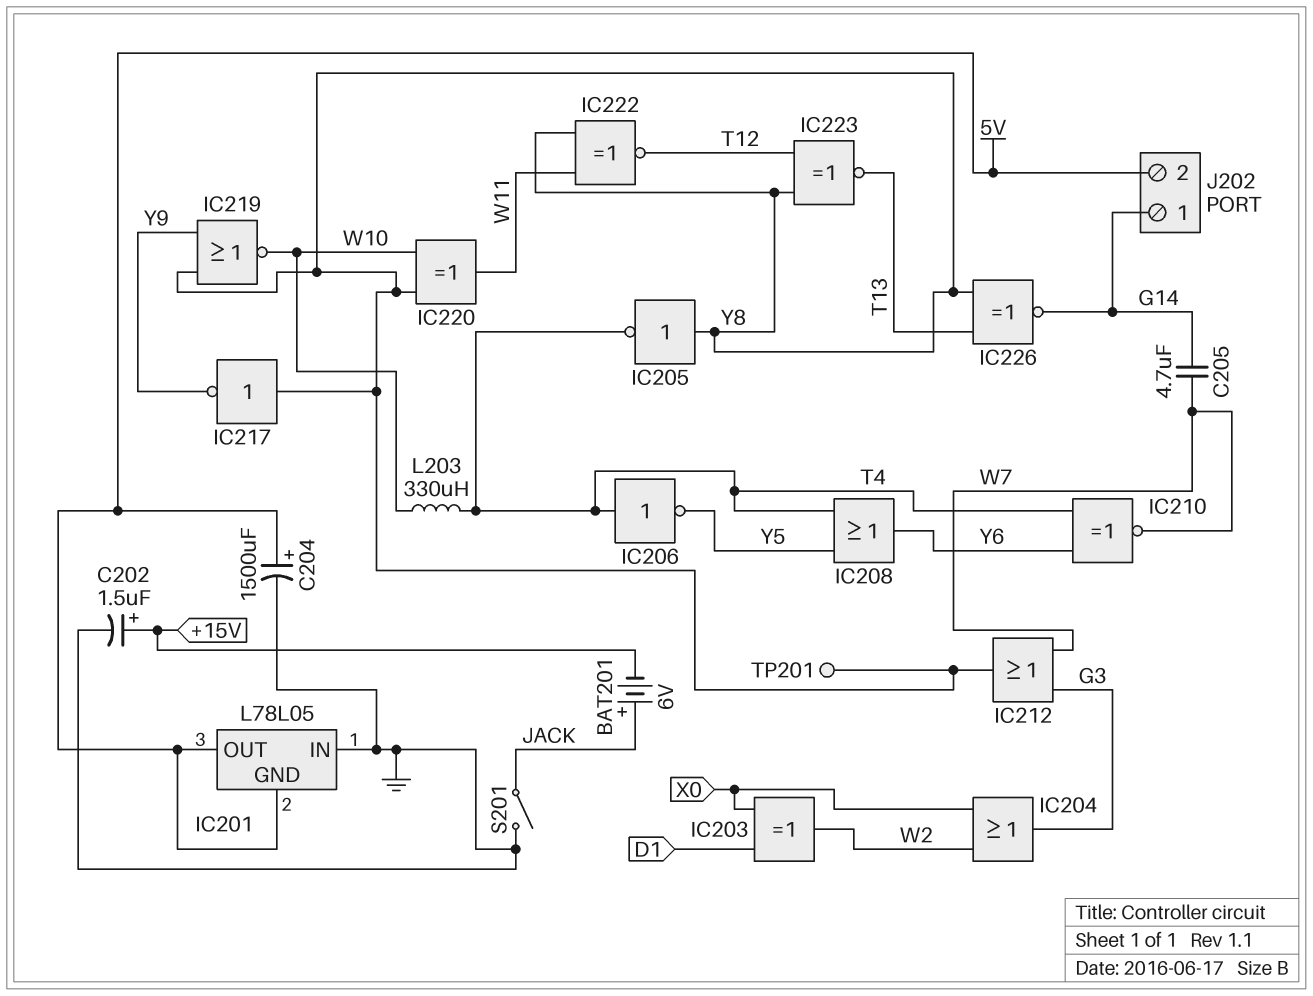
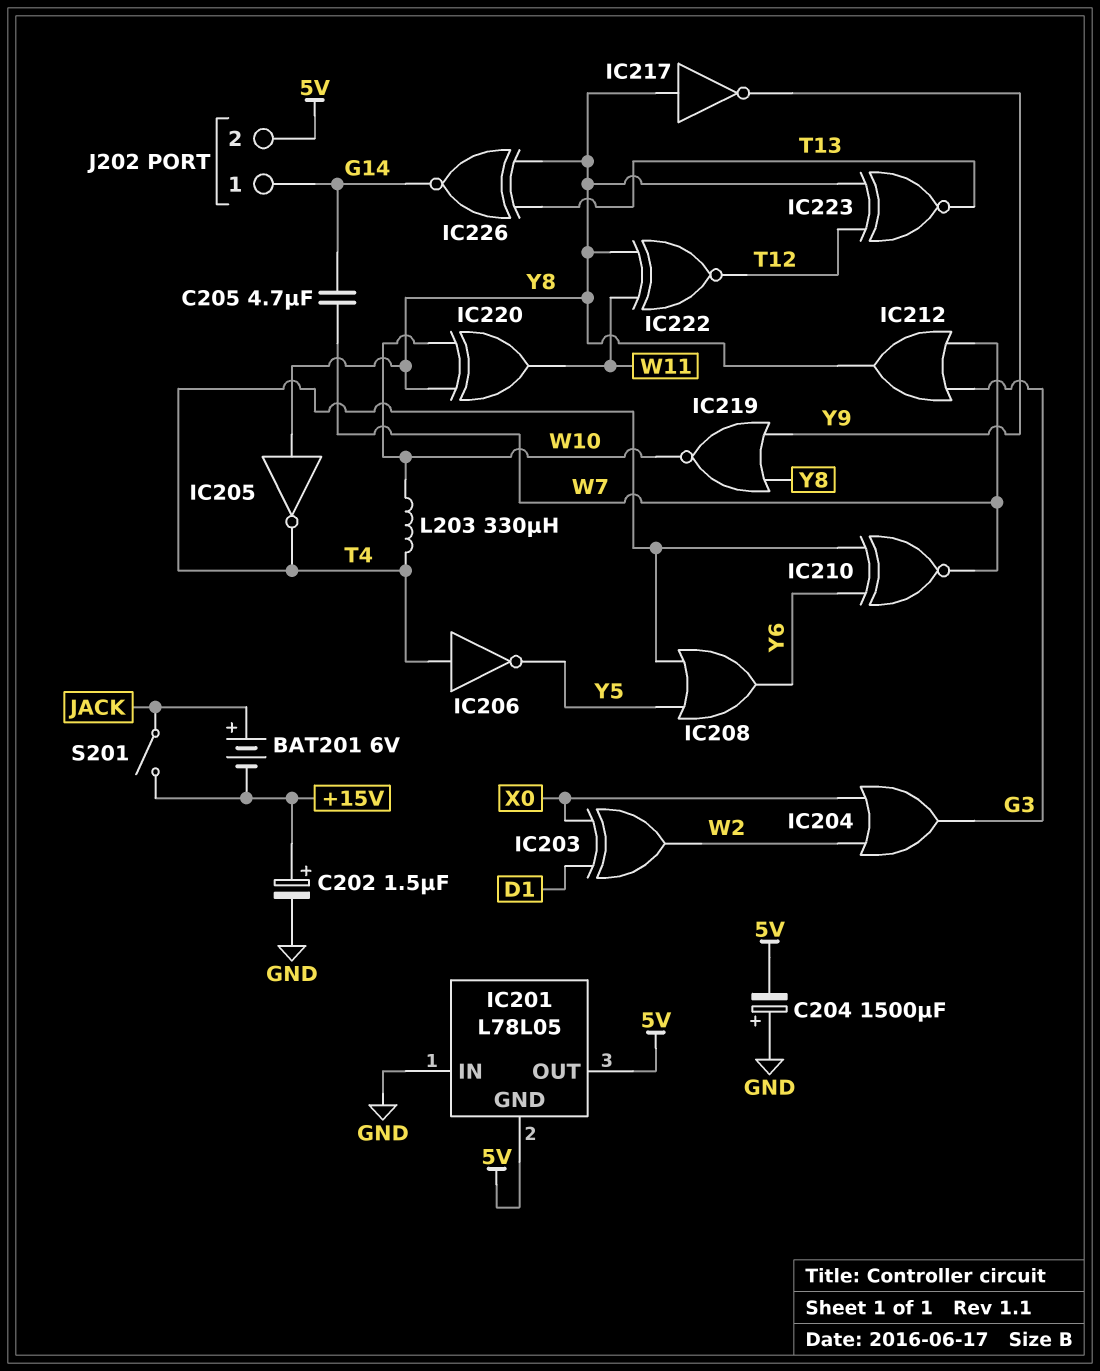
C204: 1500uF (plus 5V, minus GND) -> 1500uF (plus GND, minus 5V)
S201: switch (GND, JACK) -> switch (+15V, JACK)
TP201: test point (Y8) -> none

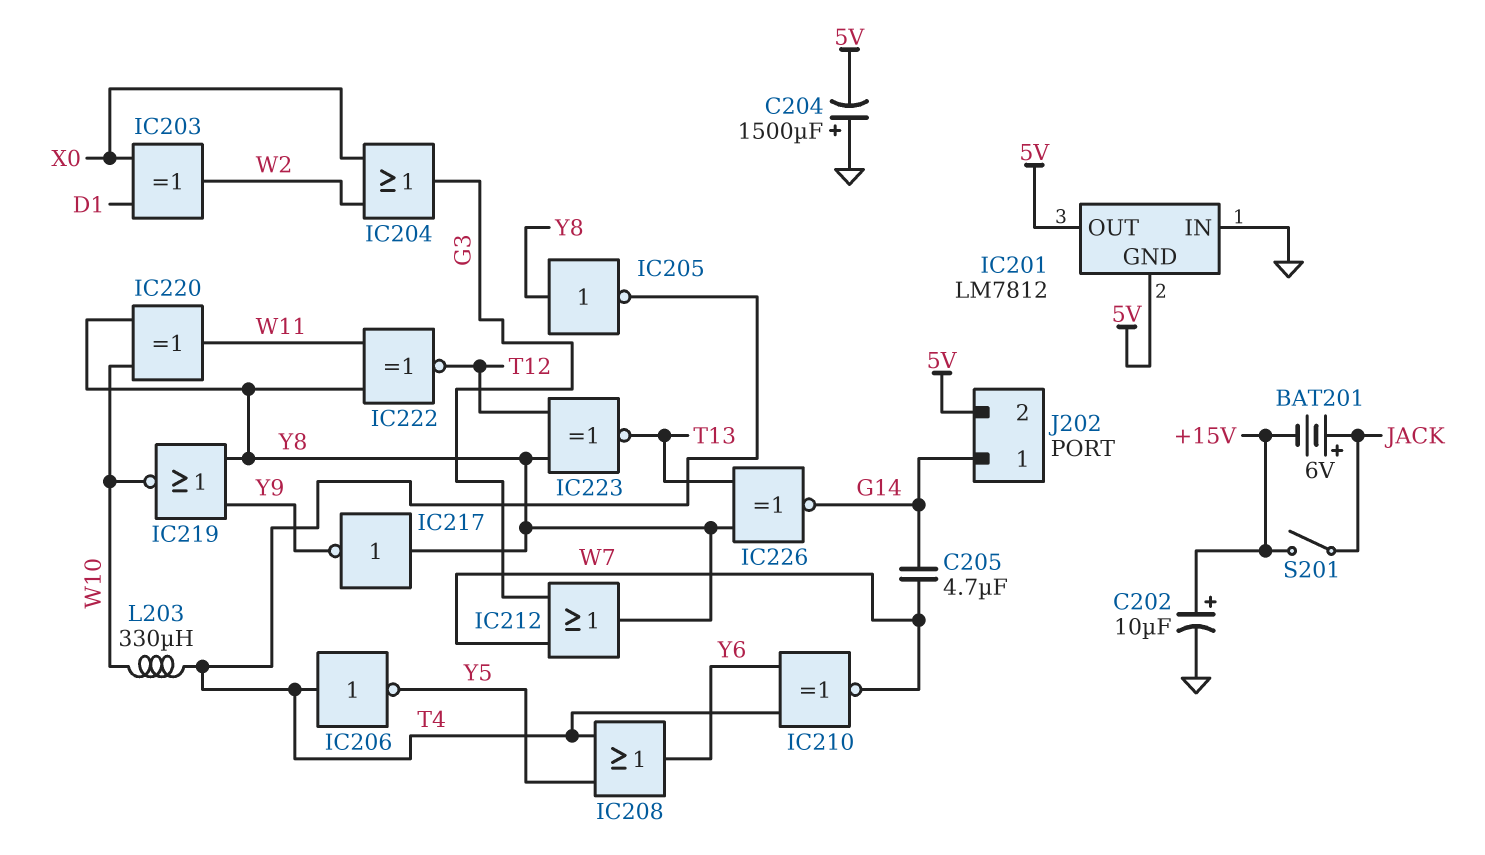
C202: 1.5uF (plus +15V, minus GND) -> 10uF (plus +15V, minus GND)
IC201: L78L05 -> LM7812

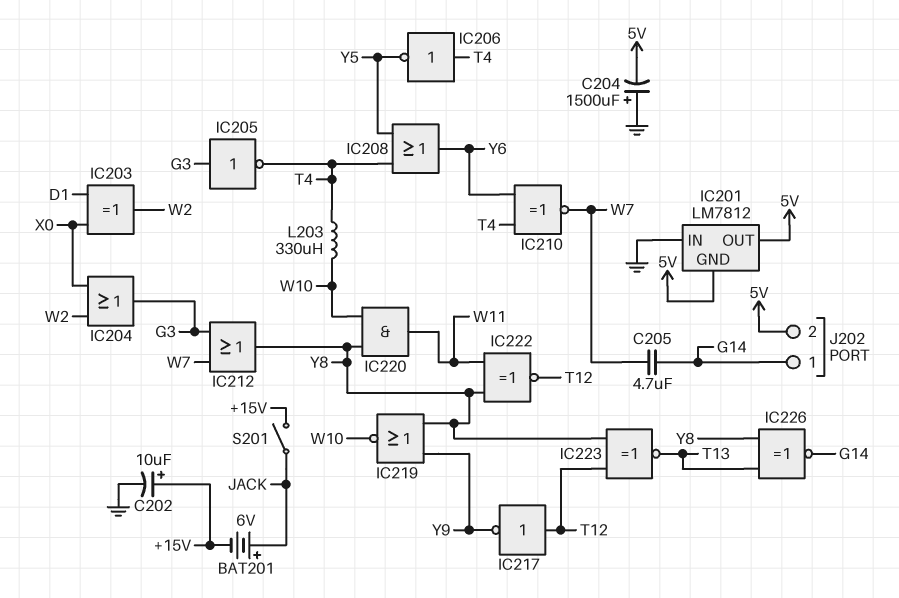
IC205: NOT (in Y8, out T4) -> NOT (in G3, out T4)
IC217: NOT (in Y8, out Y9) -> NOT (in T12, out Y9)
IC220: XOR (in W10, in Y8, out W11) -> AND (in W10, in Y8, out W11)

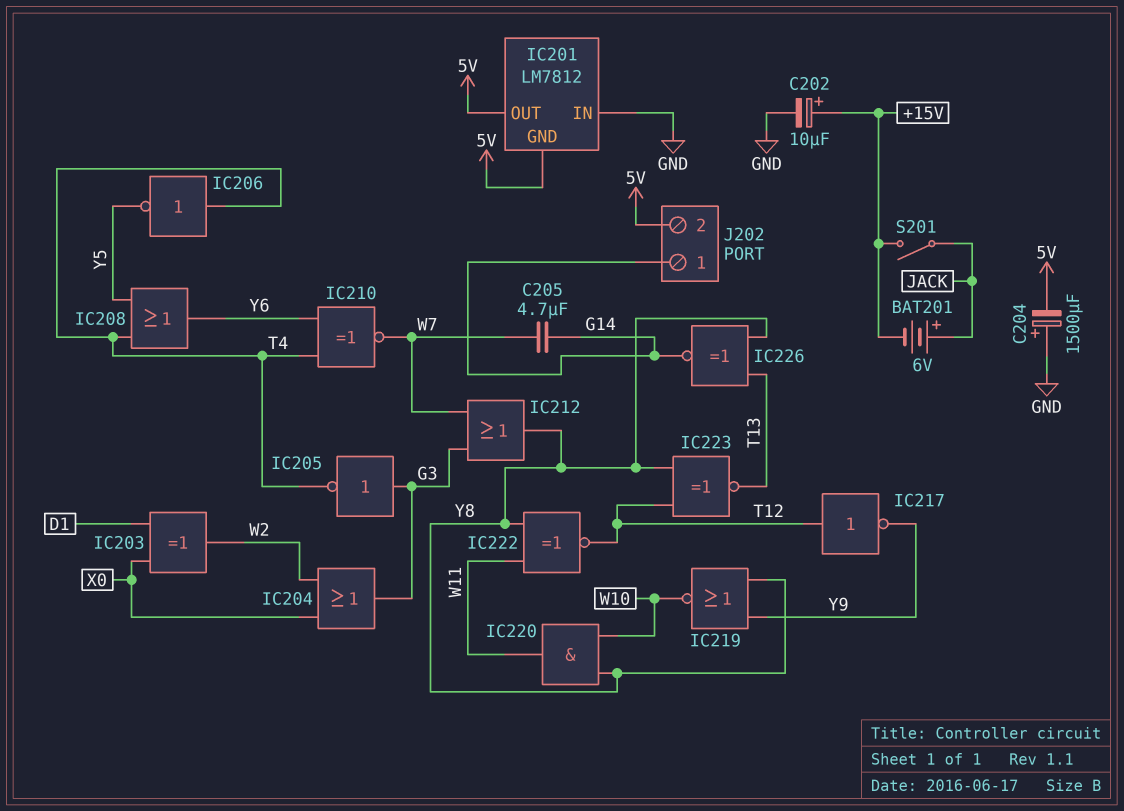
L203: 330uH (T4, W10) -> none

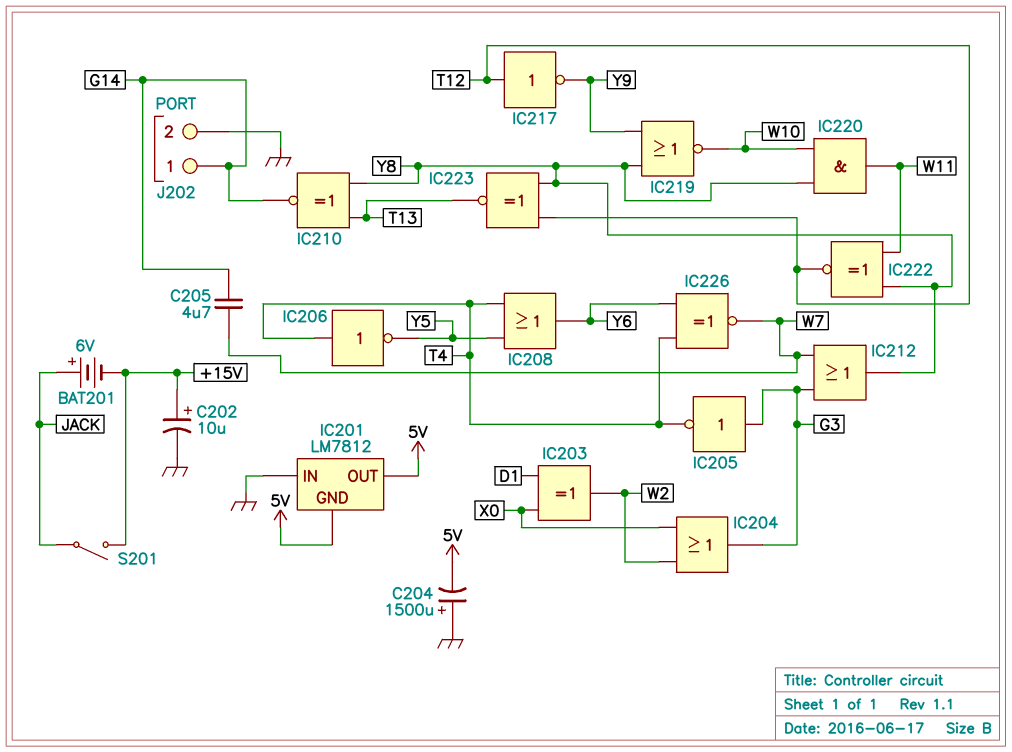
IC210: XNOR (in T4, in Y6, out W7) -> XNOR (in T13, in Y8, out G14)
IC226: XNOR (in T13, in Y8, out G14) -> XNOR (in T4, in Y6, out W7)
J202 pin 2: 5V -> GND

